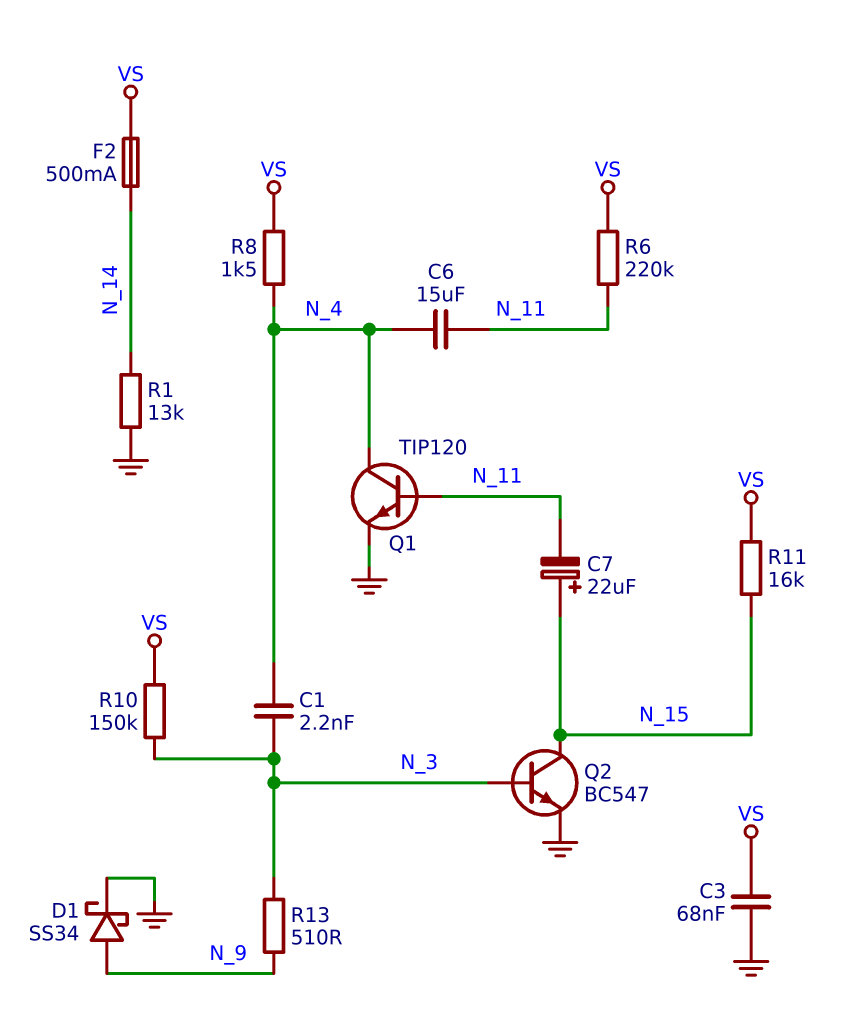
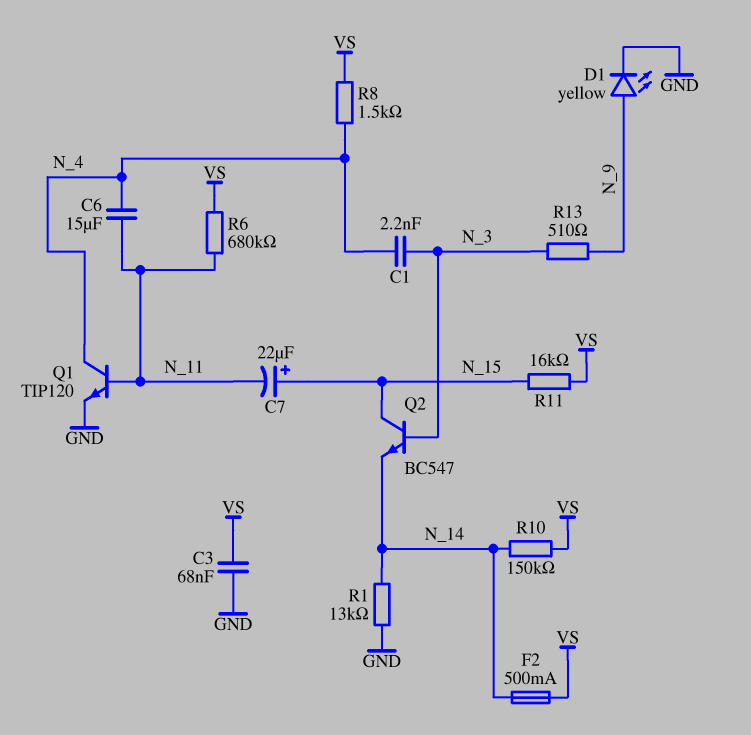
D1: schottky SS34 (A N_9, K GND) -> LED yellow (A N_9, K GND)
Q2: NPN BC547 (B N_3, C N_15, E GND) -> NPN BC547 (B N_3, C N_15, E N_14)
R6: 220k (N_11, VS) -> 680k (N_11, VS)
R10: 150k (N_3, VS) -> 150k (N_14, VS)

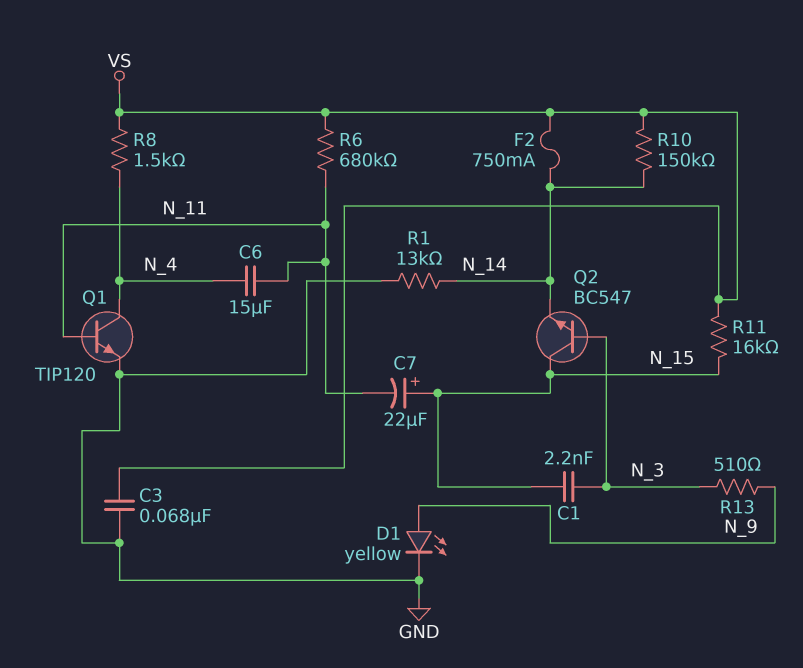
C1: 2.2nF (N_3, N_4) -> 2.2nF (N_3, N_15)
F2: 500mA (N_14, VS) -> 750mA (N_14, VS)

